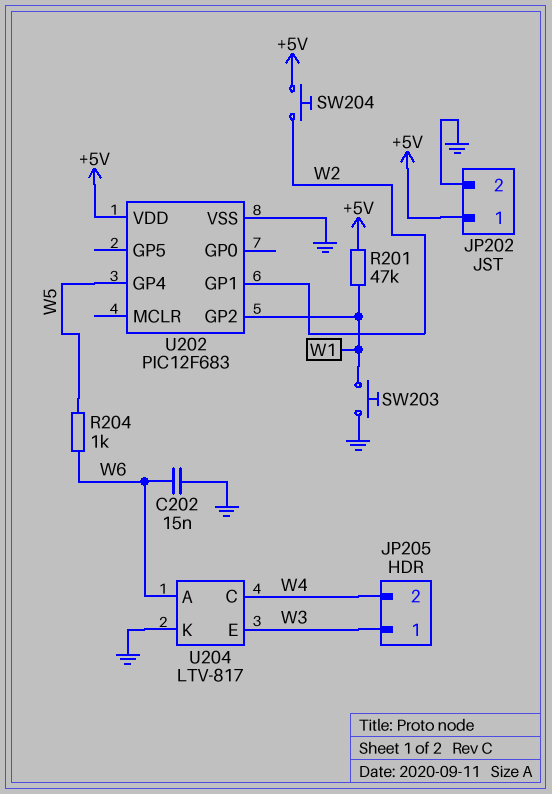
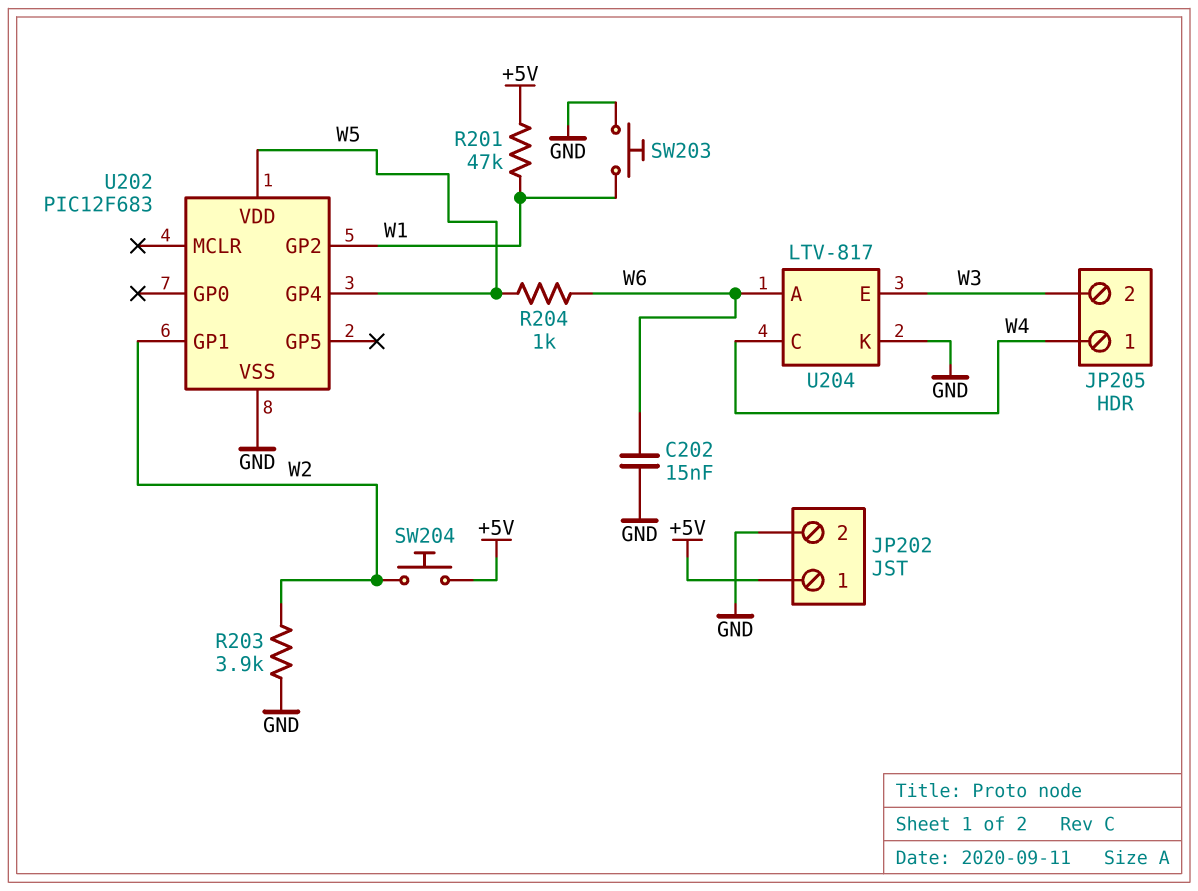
JP205 pin 1: W3 -> W4
JP205 pin 2: W4 -> W3
R203: none -> 3.9k (GND, W2)
U202 pin VDD: +5V -> W5

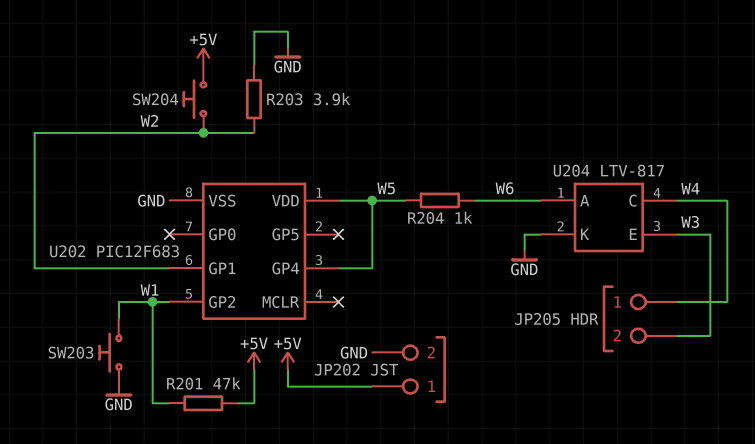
C202: 15nF (GND, W6) -> none

